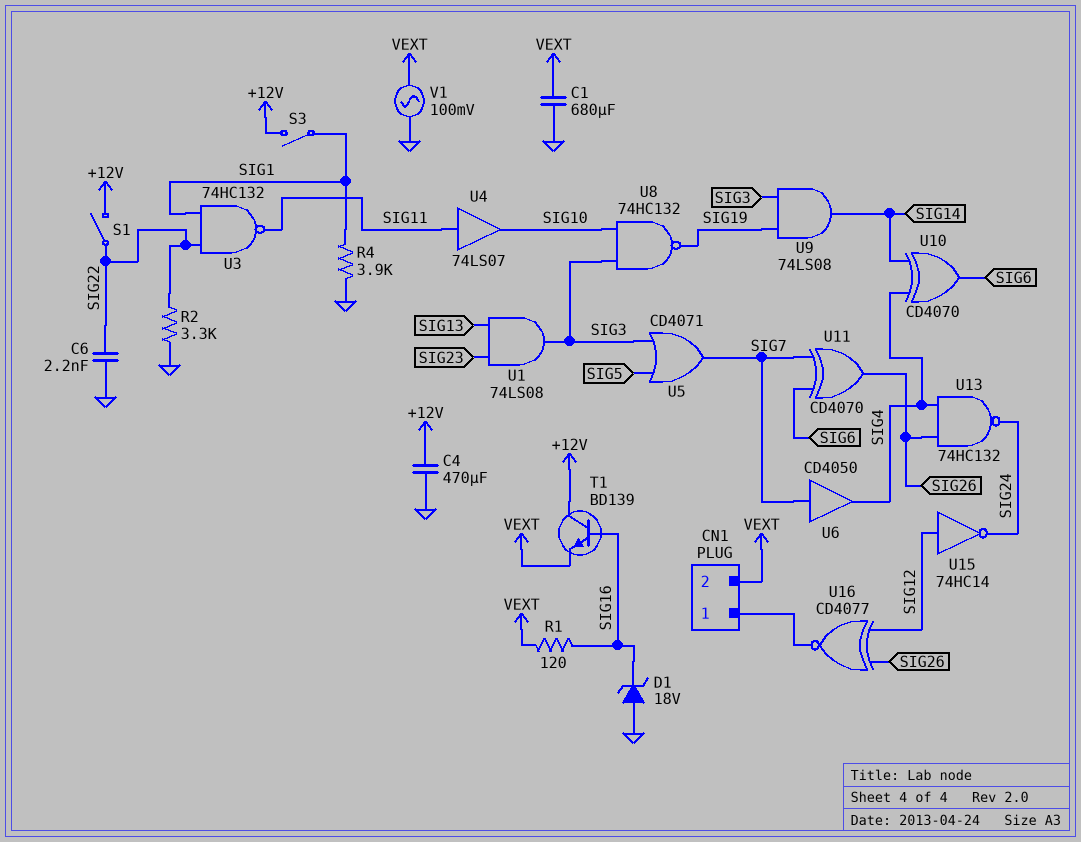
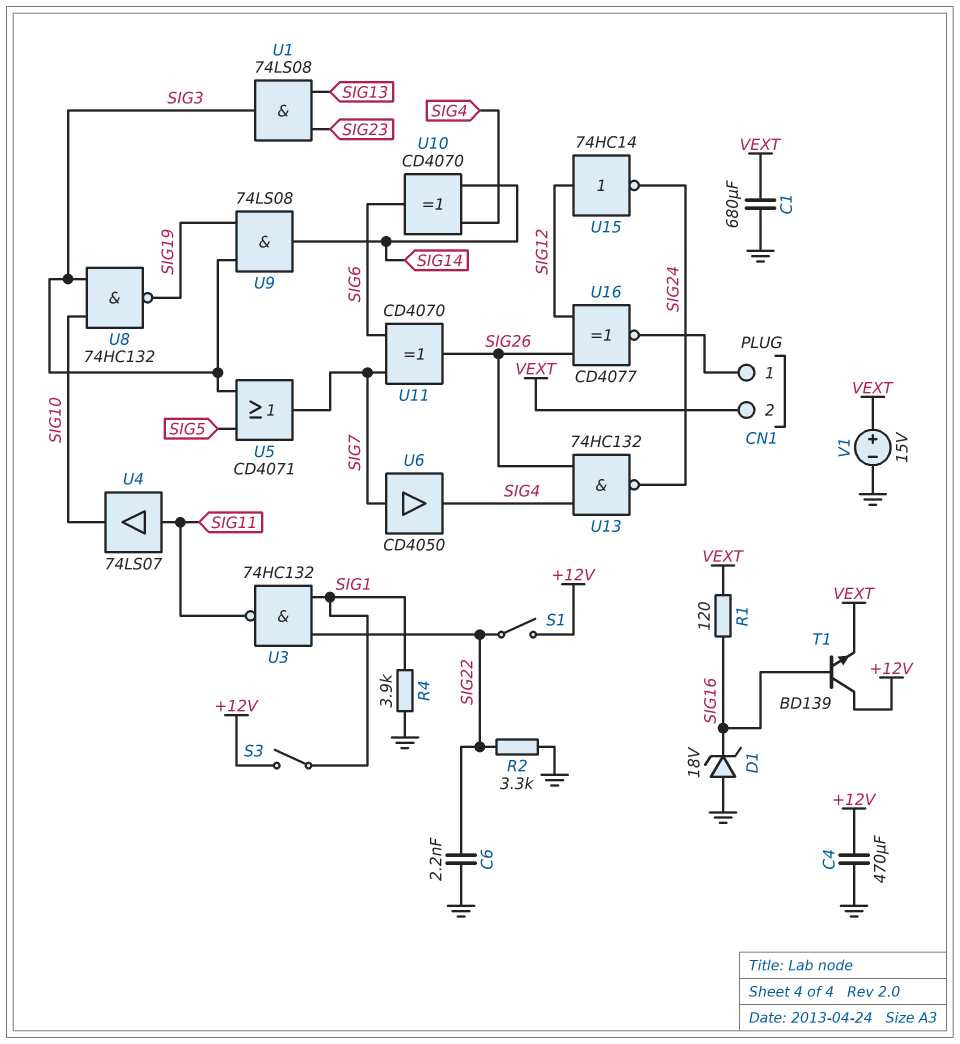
V1: AC 100mV (GND, VEXT) -> 15V (plus VEXT, minus GND)

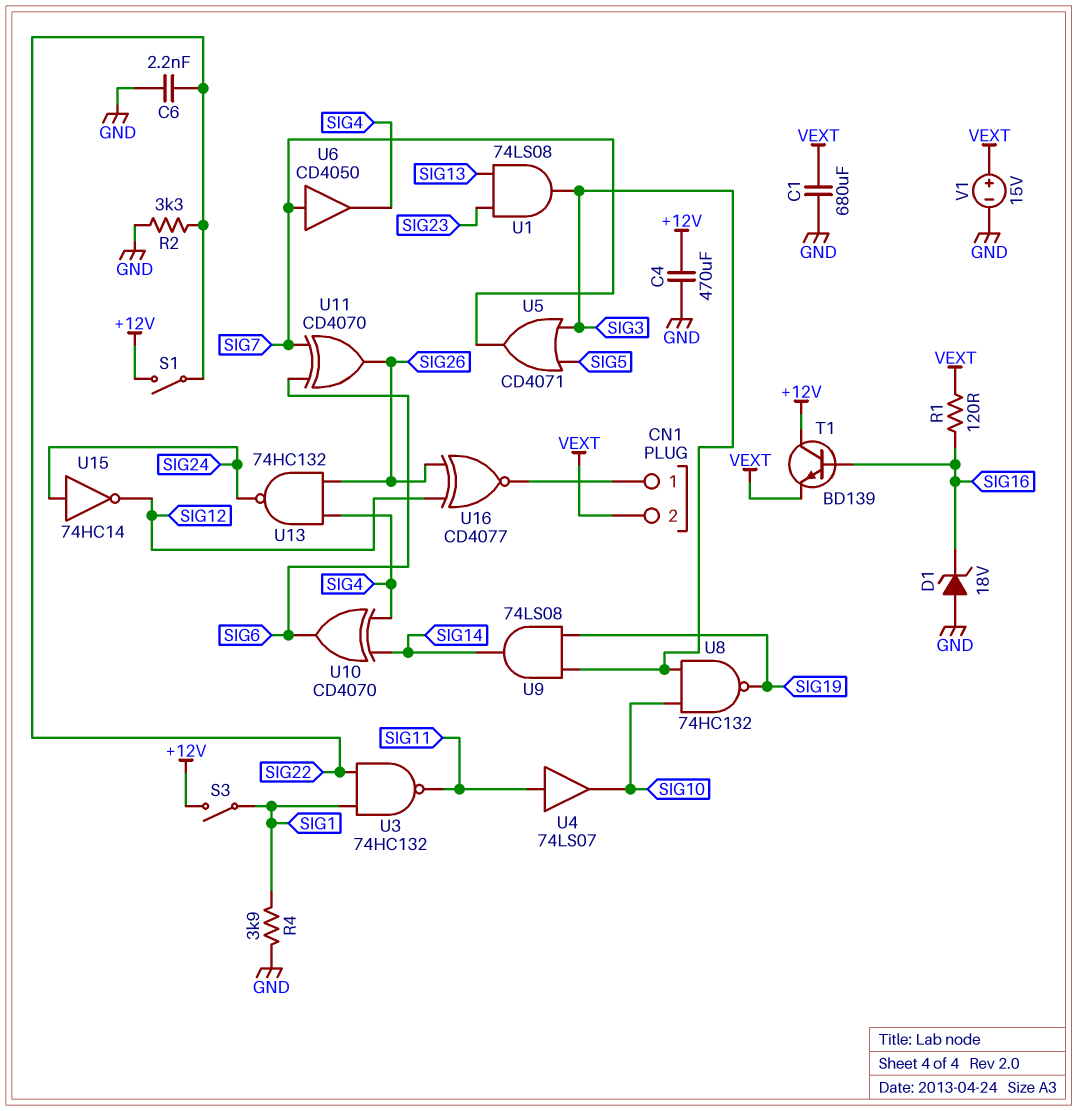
U15: NOT 74HC14 (in SIG12, out SIG24) -> NOT 74HC14 (in SIG24, out SIG12)

